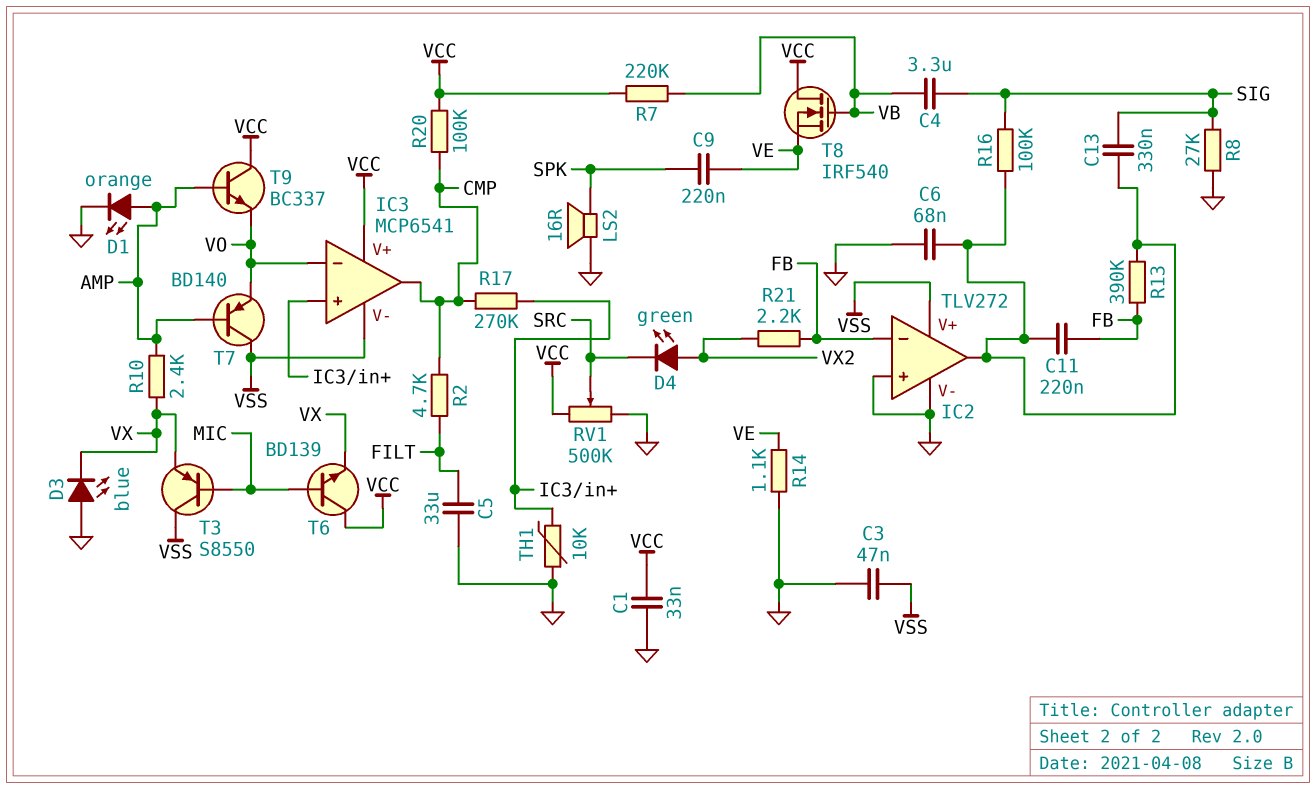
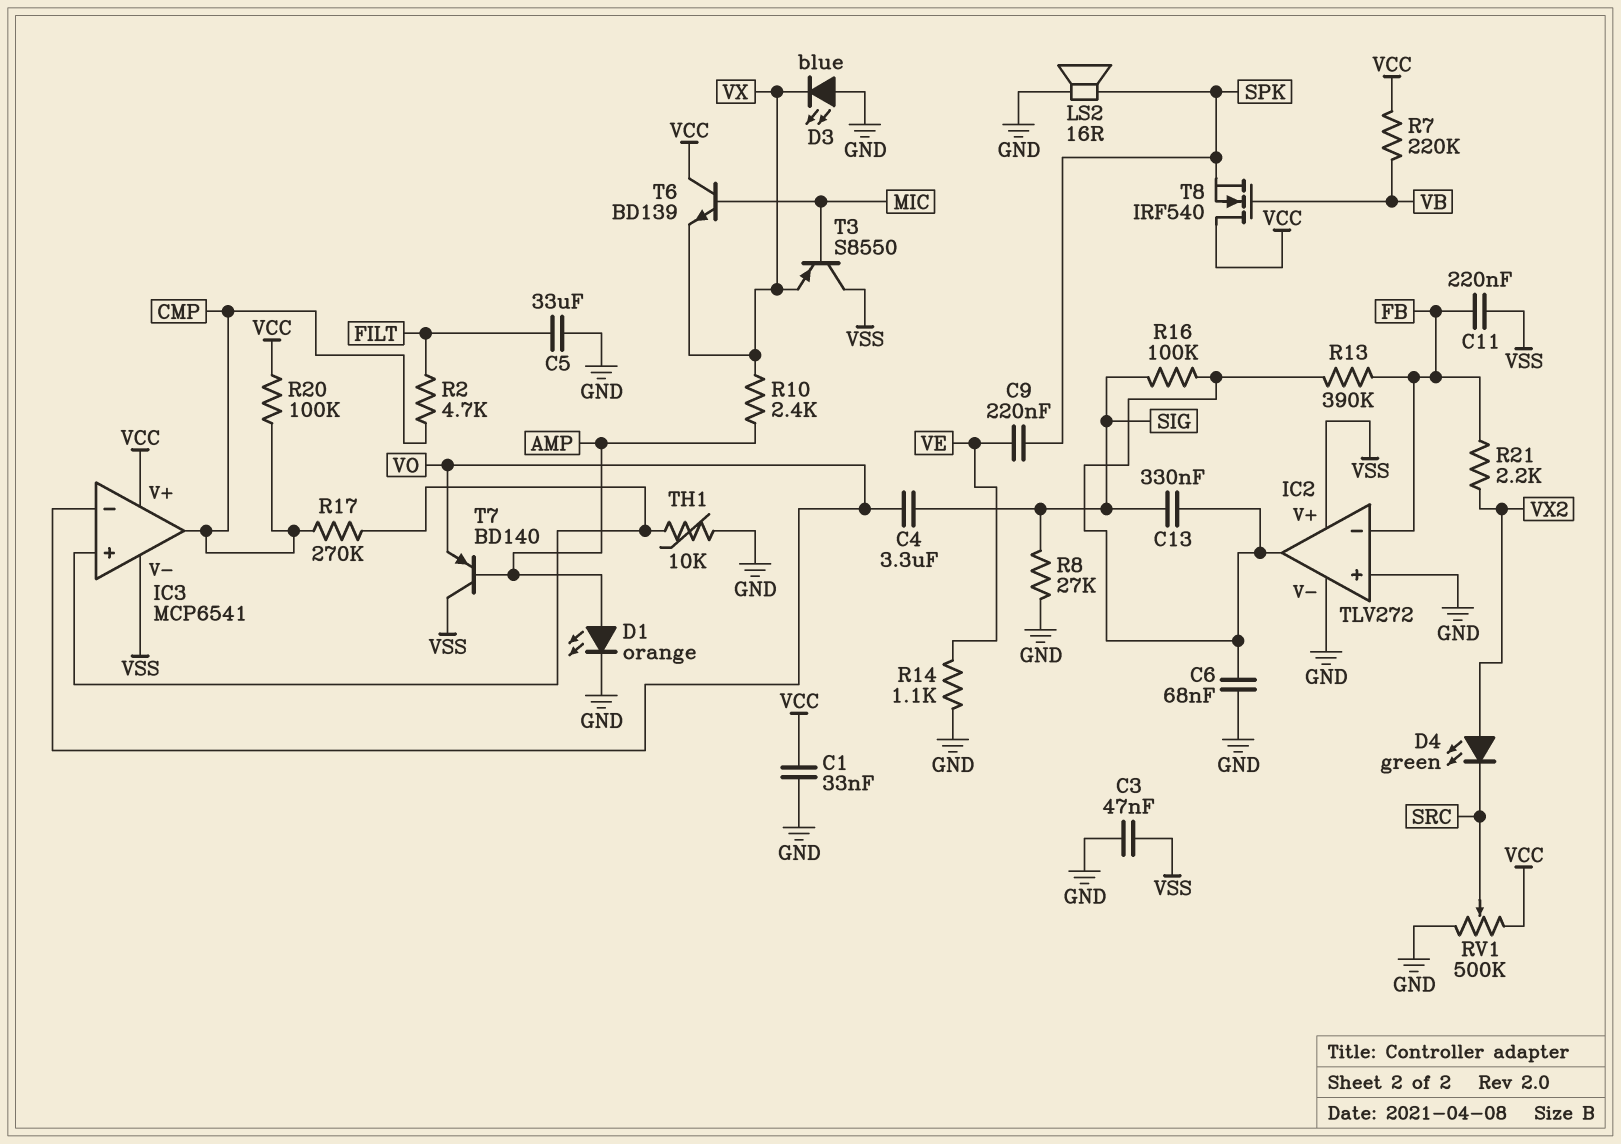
C4: 3.3uF (SIG, VB) -> 3.3uF (SIG, VO)
C11: 220nF (FB, IC2/out) -> 220nF (FB, VSS)
T8: NMOS IRF540 (G VB, D VCC, S VE) -> NMOS IRF540 (G VB, D VCC, S SPK)
T9: NPN BC337 (B AMP, C VCC, E VO) -> none

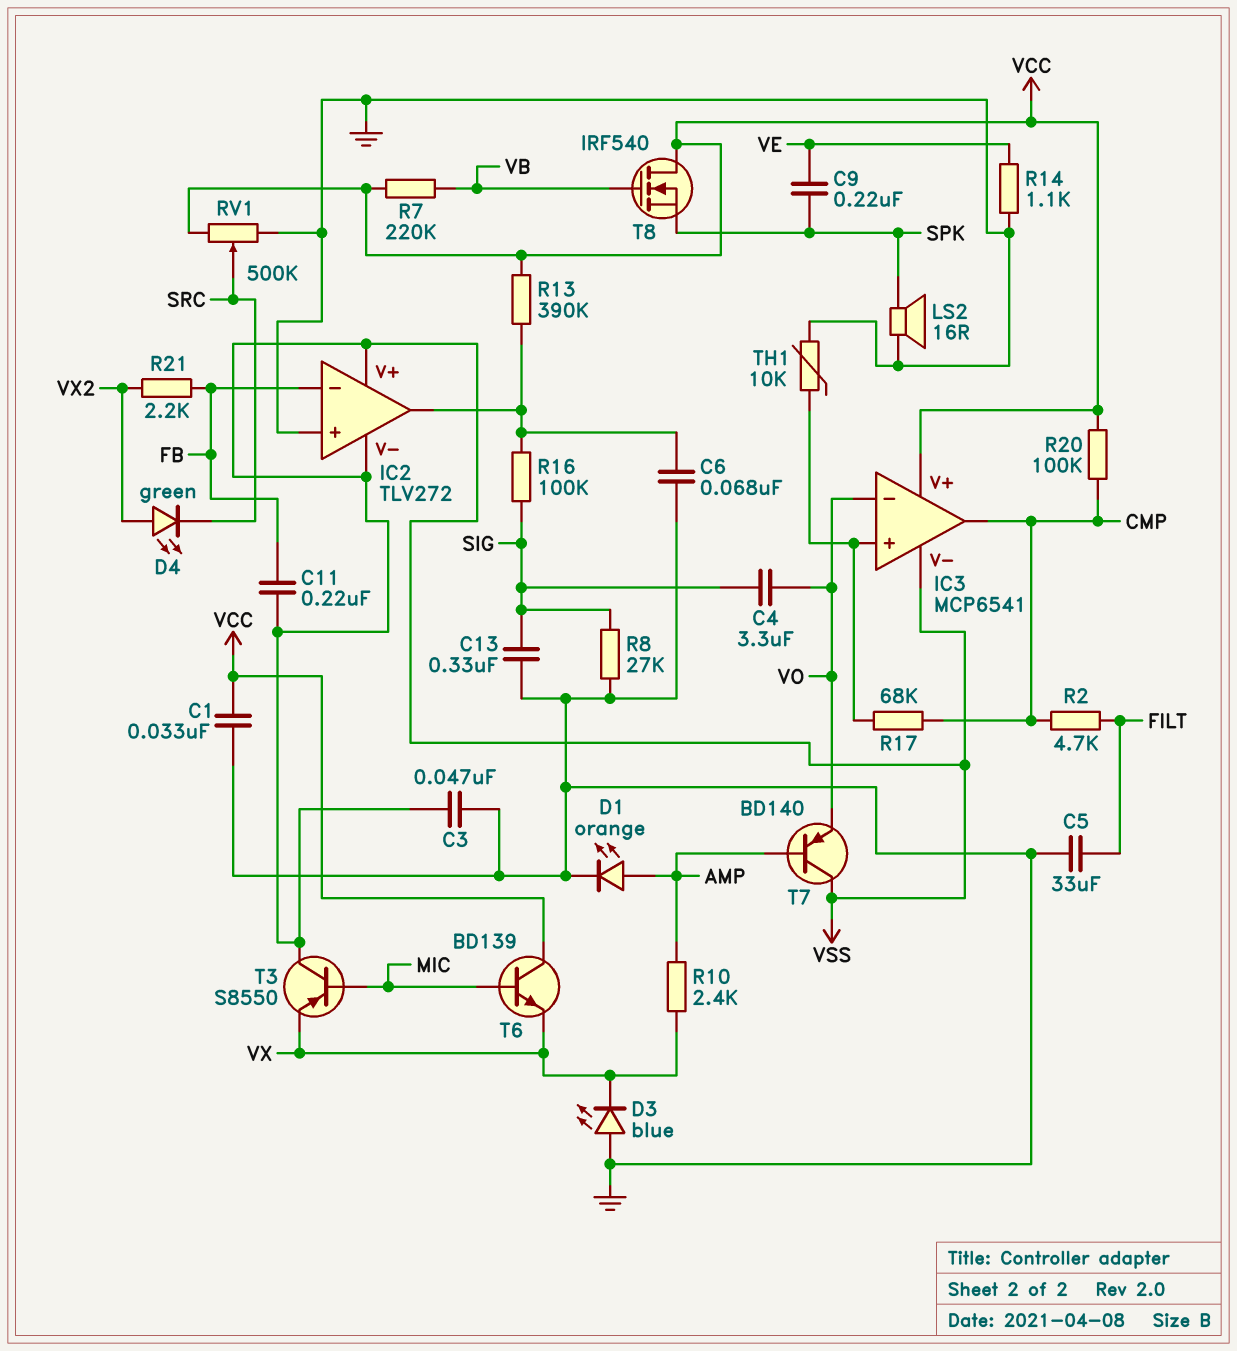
C13: 330nF (IC2/out, SIG) -> 330nF (GND, SIG)
IC2 pin V-: GND -> VSS
R13: 390k (FB, IC2/out) -> 390k (IC2/out, VCC)
R17: 270k (CMP, IC3/in+) -> 68k (CMP, IC3/in+)

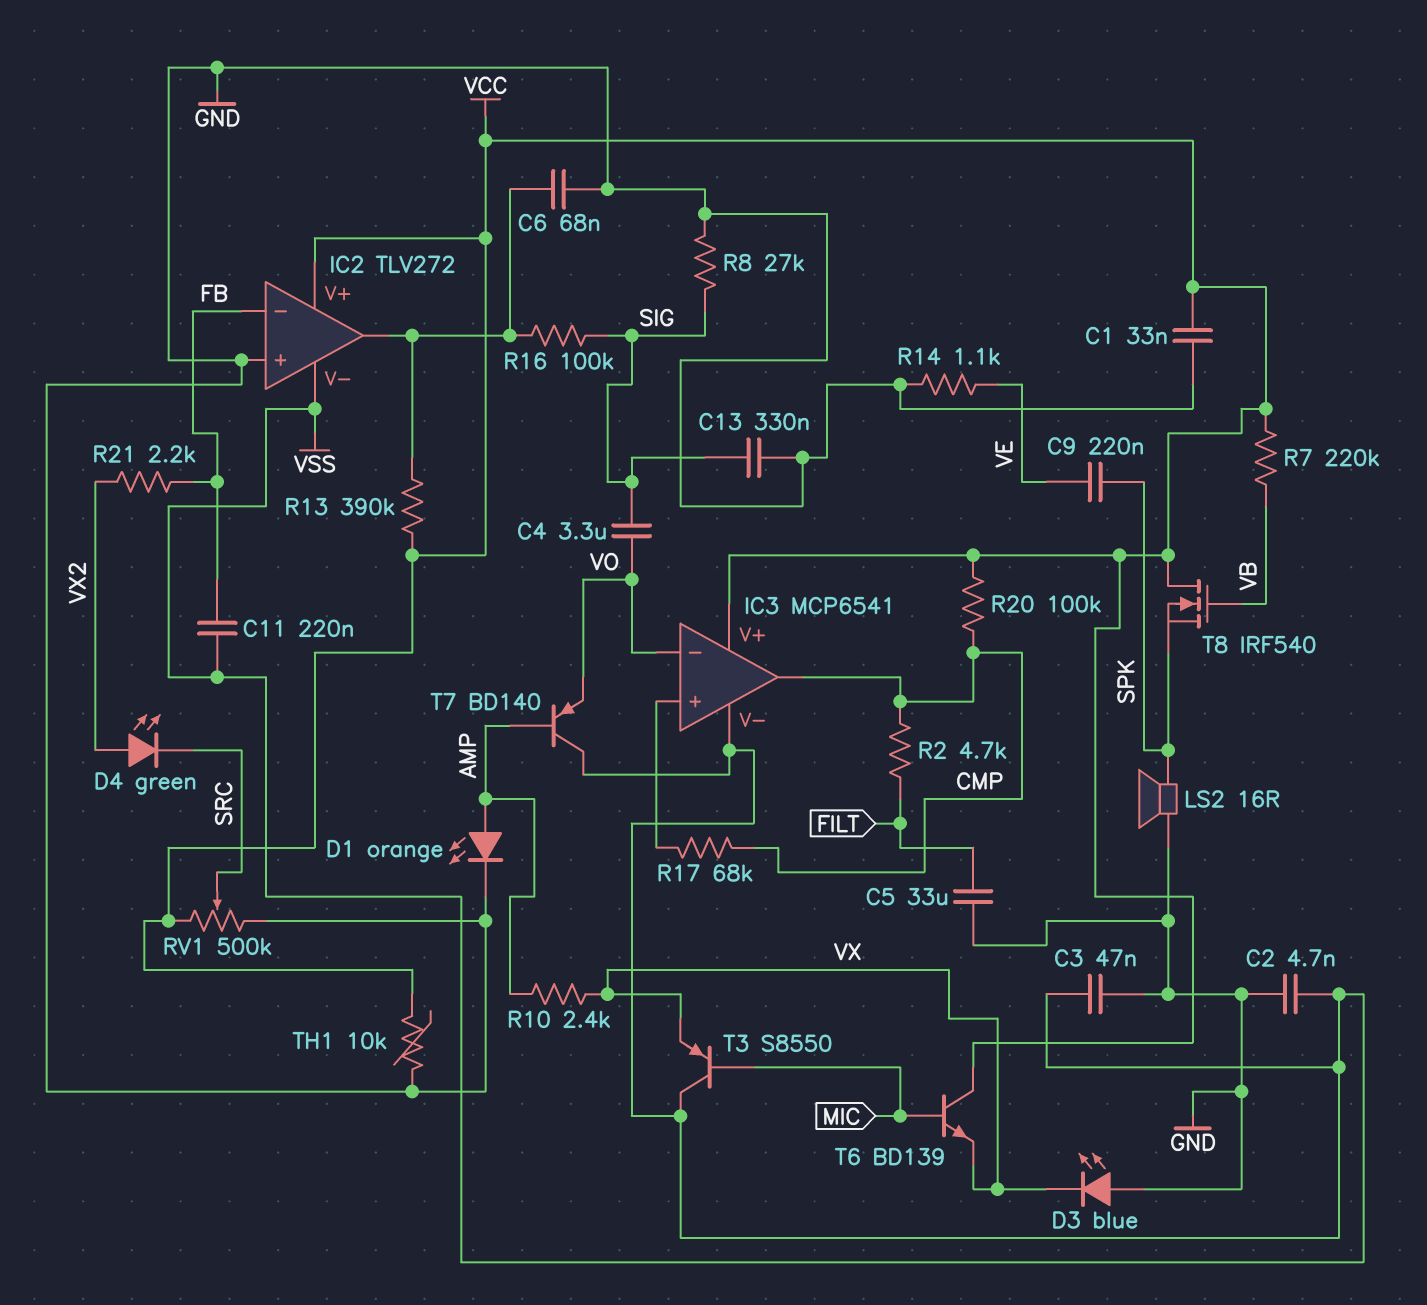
C2: none -> 4.7nF (GND, VSS)
IC2 pin V+: VSS -> VCC
TH1: 10k (GND, IC3/in+) -> 10k (GND, VCC)

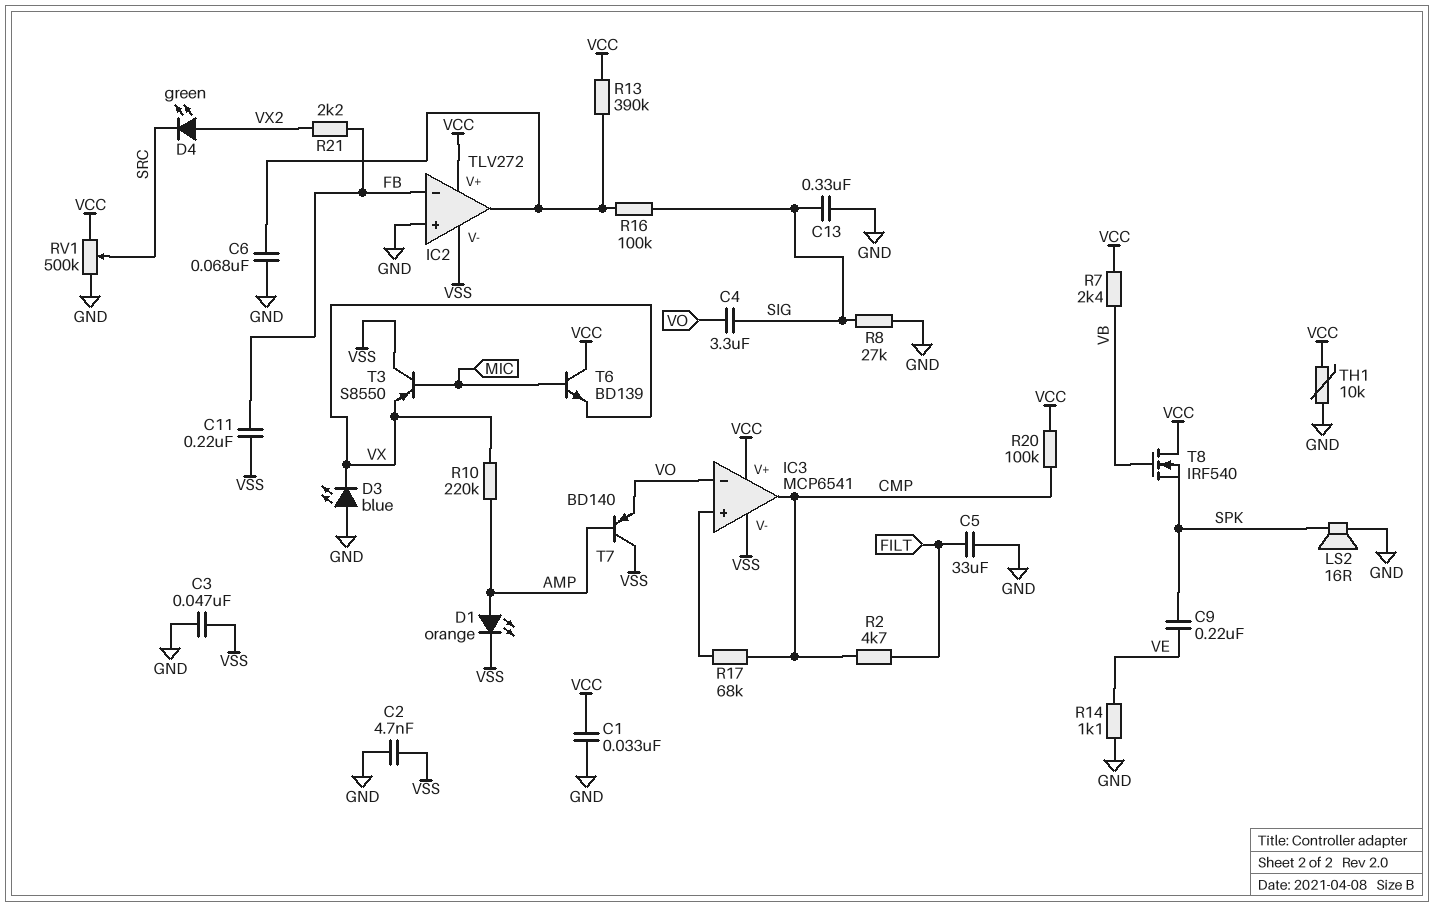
D1: LED orange (A AMP, K GND) -> LED orange (A AMP, K VSS)
R7: 220k (VB, VCC) -> 2.4k (VB, VCC)
R10: 2.4k (AMP, VX) -> 220k (AMP, VX)

